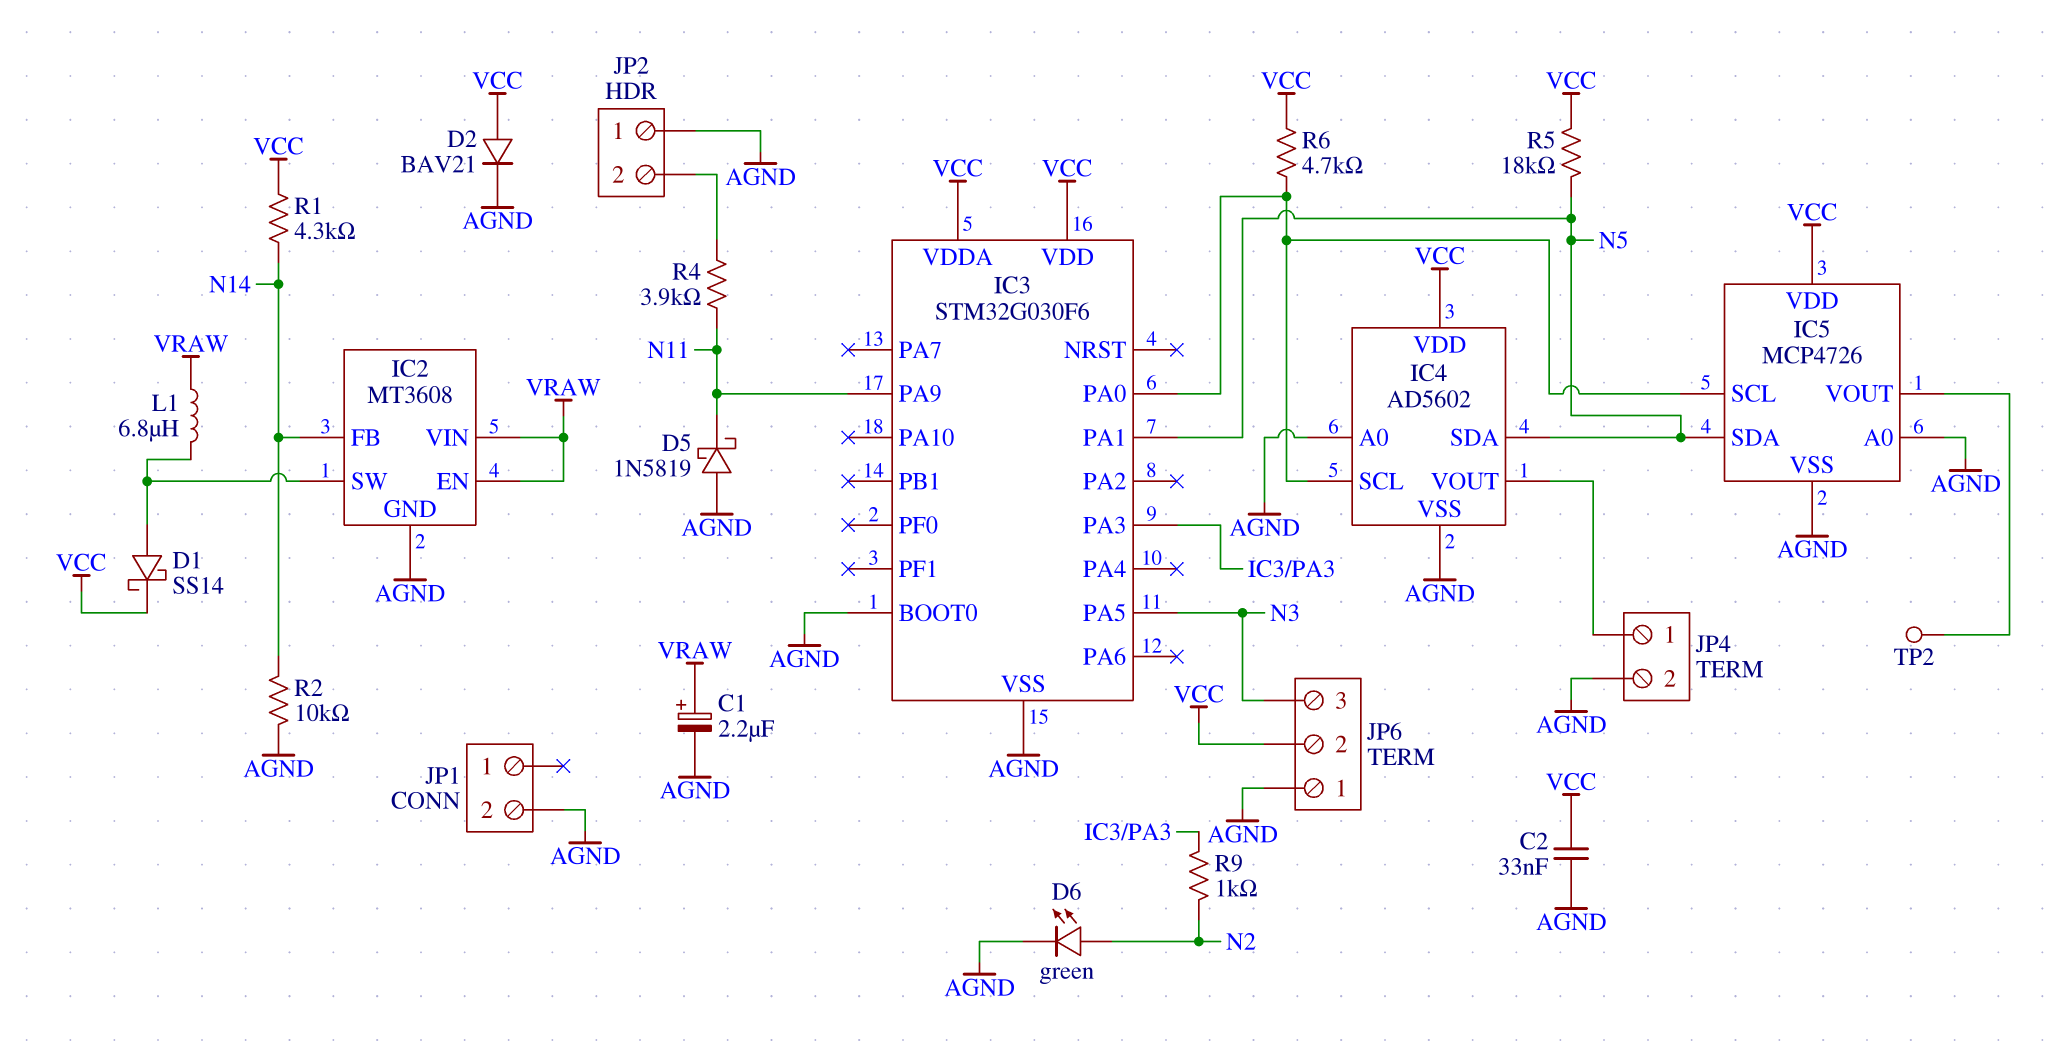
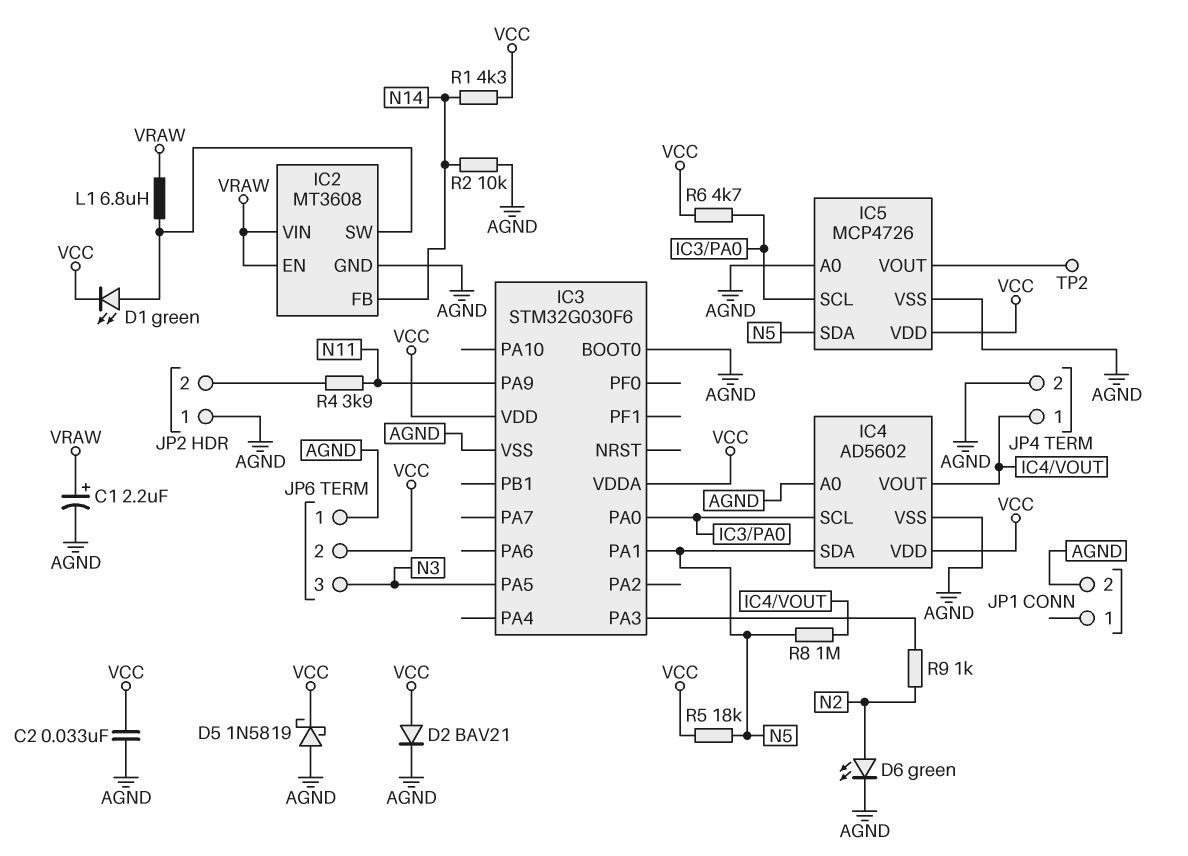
D1: schottky SS14 (A IC2/SW, K VCC) -> LED green (A IC2/SW, K VCC)
D5: schottky 1N5819 (A AGND, K N11) -> schottky 1N5819 (A AGND, K VCC)
R8: none -> 1M (IC4/VOUT, N5)

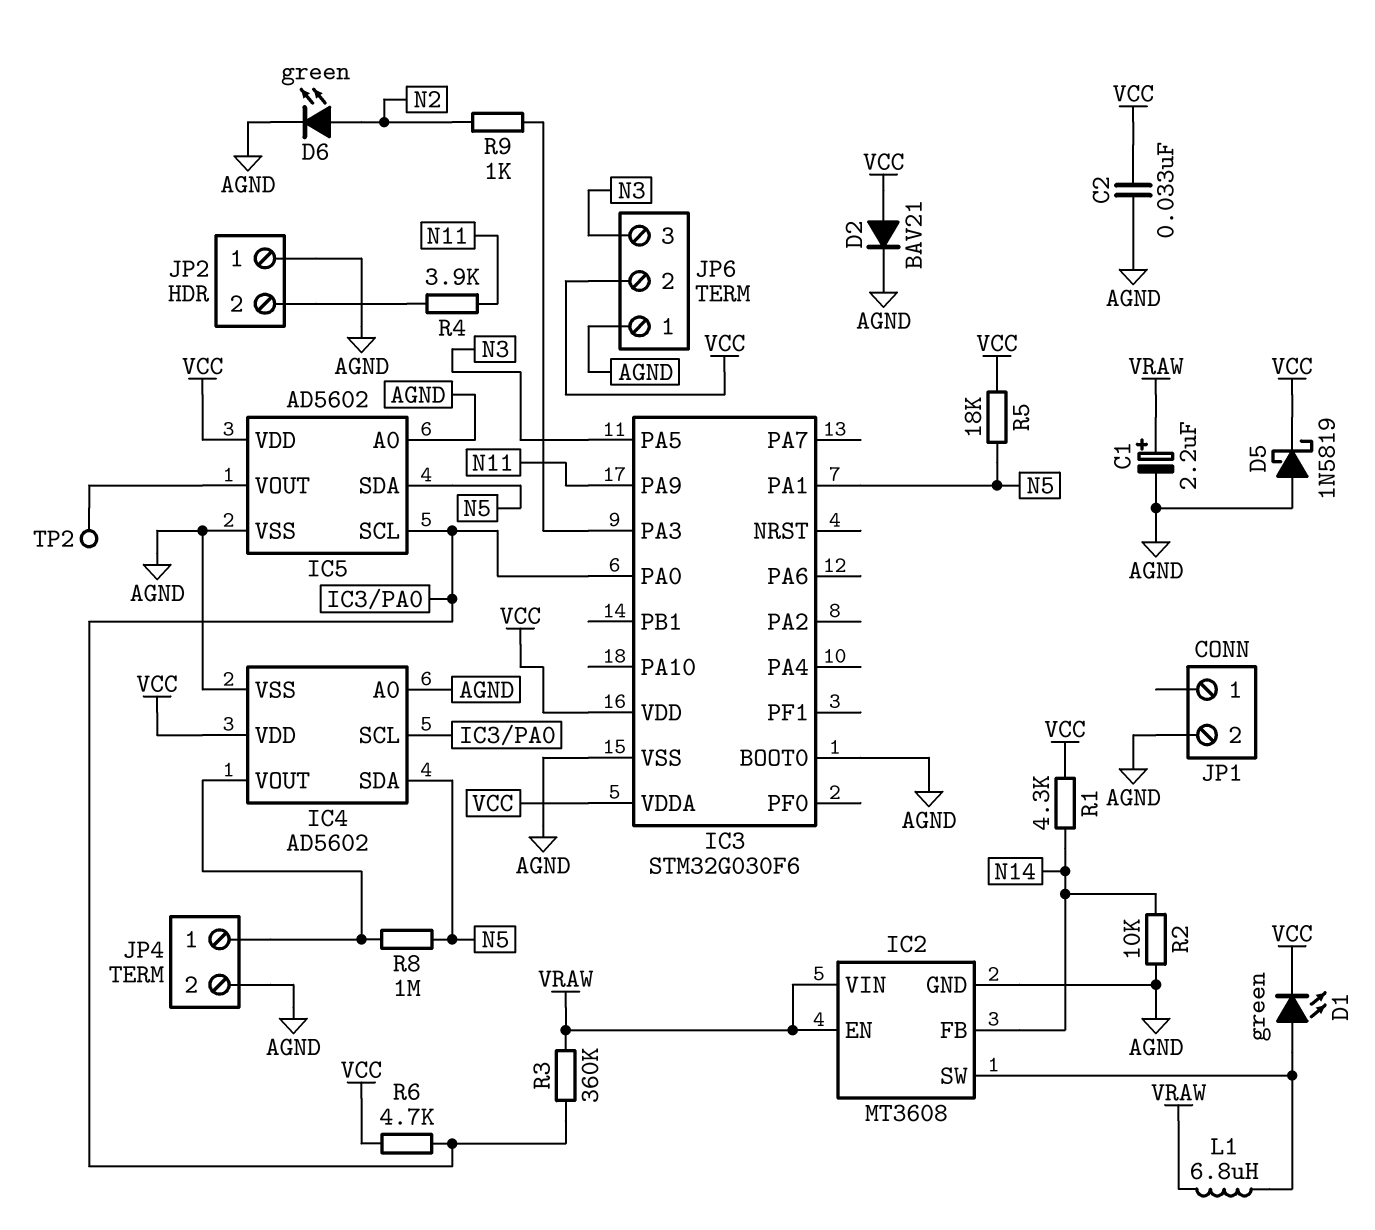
IC5: MCP4726 -> AD5602
R3: none -> 360k (IC3/PA0, VRAW)

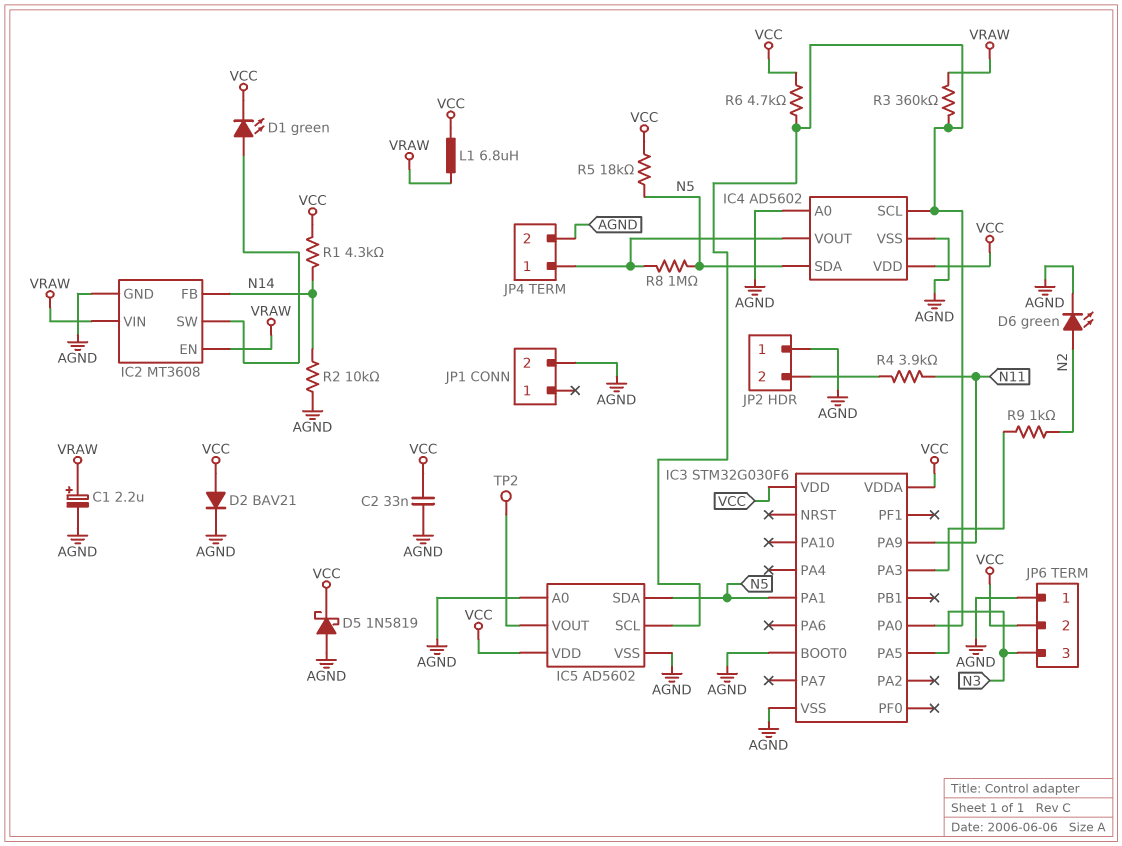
L1: 6.8uH (IC2/SW, VRAW) -> 6.8uH (VCC, VRAW)

